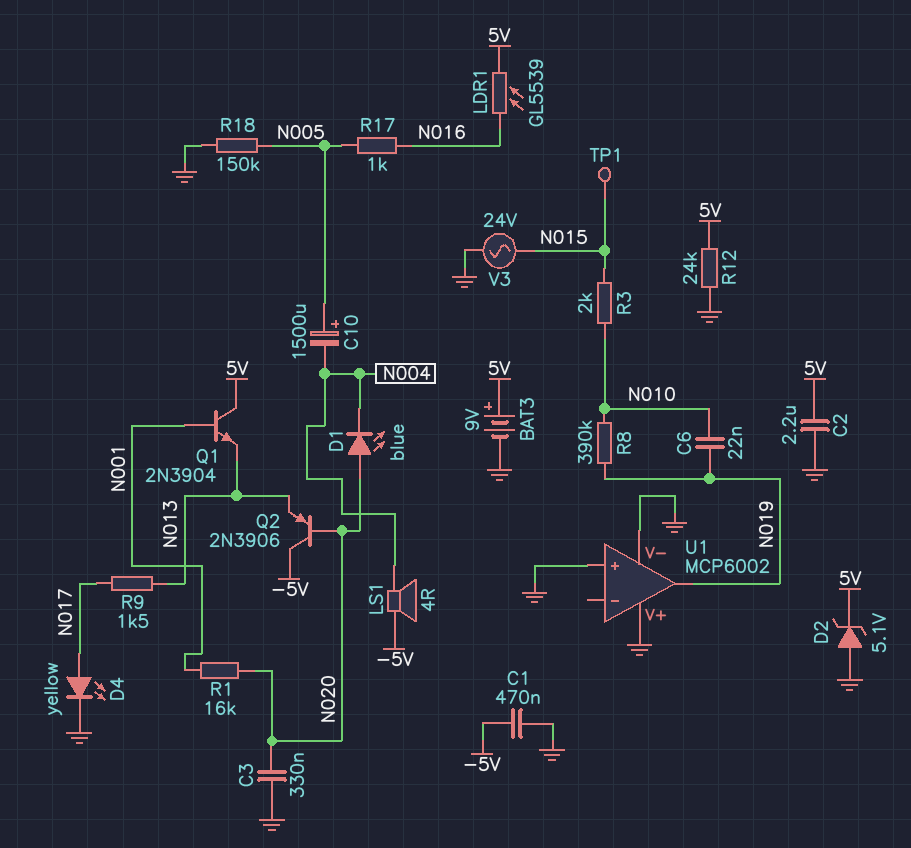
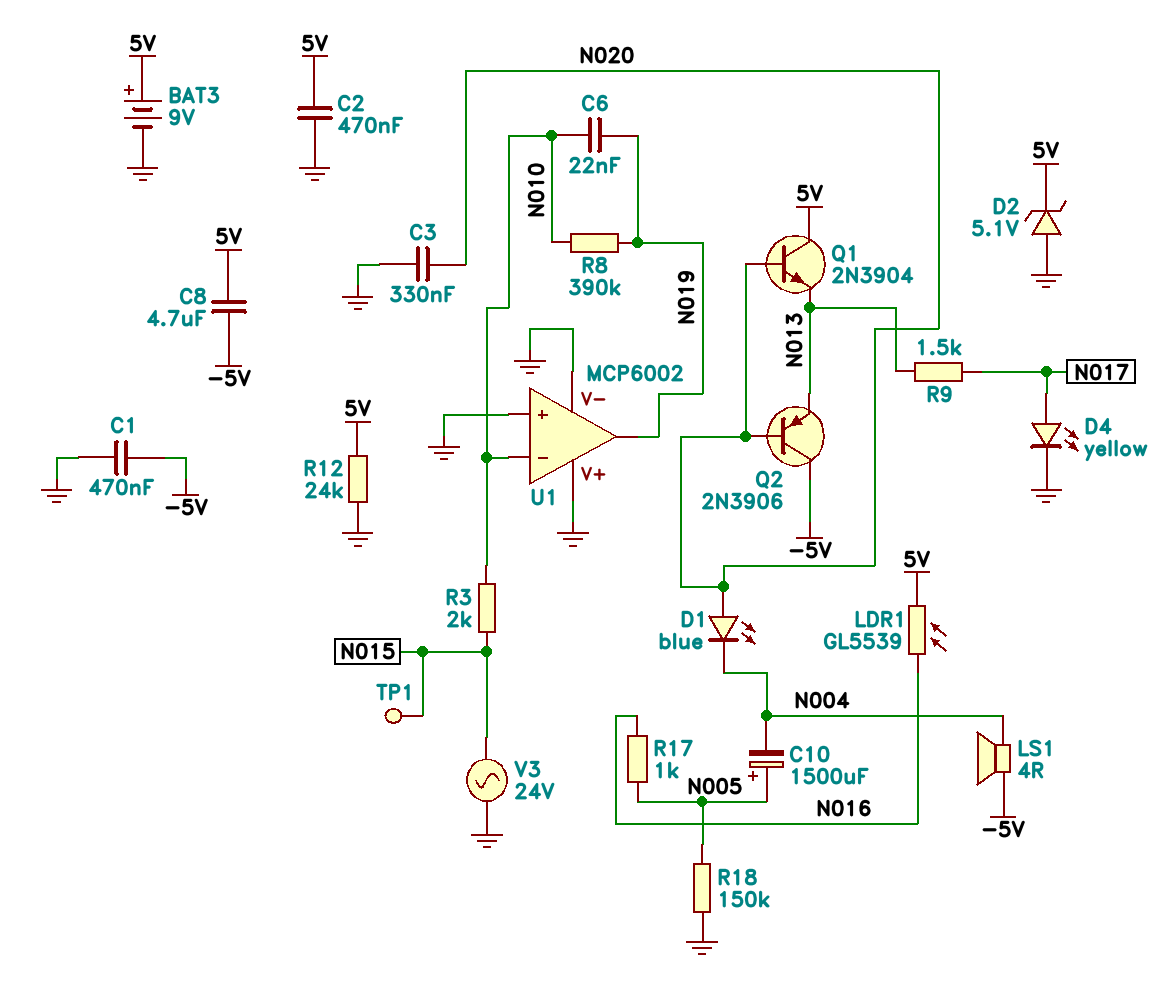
C2: 2.2uF (5V, GND) -> 470nF (5V, GND)
C8: none -> 4.7uF (-5V, 5V)
Q1: NPN 2N3904 (B N001, C 5V, E N013) -> NPN 2N3904 (B N020, C 5V, E N013)
R1: 16k (N001, N020) -> none
U1 pin in-: none -> N010

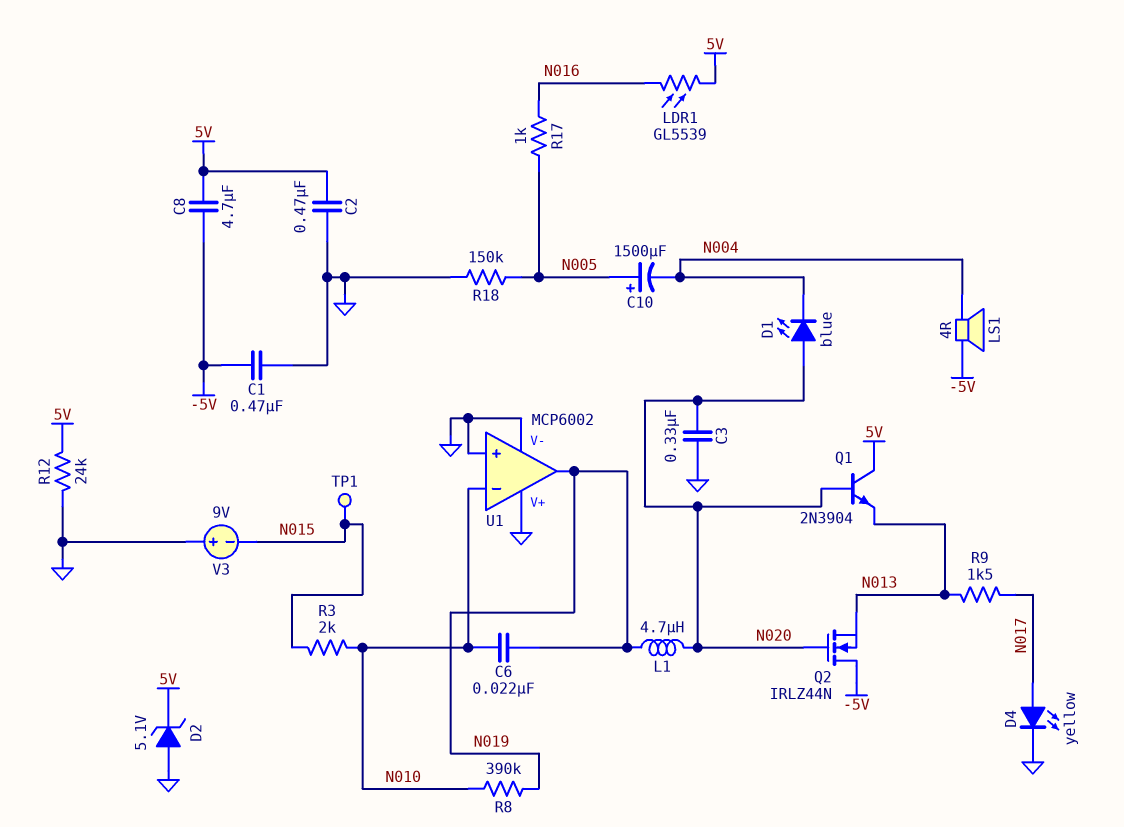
BAT3: 9V (plus 5V, minus GND) -> none
L1: none -> 4.7uH (N019, N020)
Q2: PNP 2N3906 (B N020, C -5V, E N013) -> NMOS IRLZ44N (G N020, D -5V, S N013)
V3: AC 24V (GND, N015) -> 9V (plus GND, minus N015)

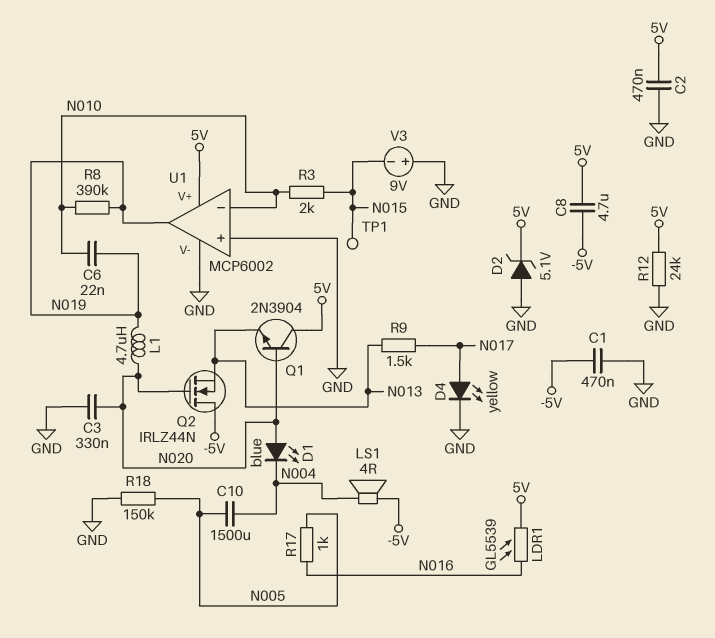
C10: 1500uF (plus N005, minus N004) -> 1500uF (N004, N005)
U1 pin V+: GND -> 5V

